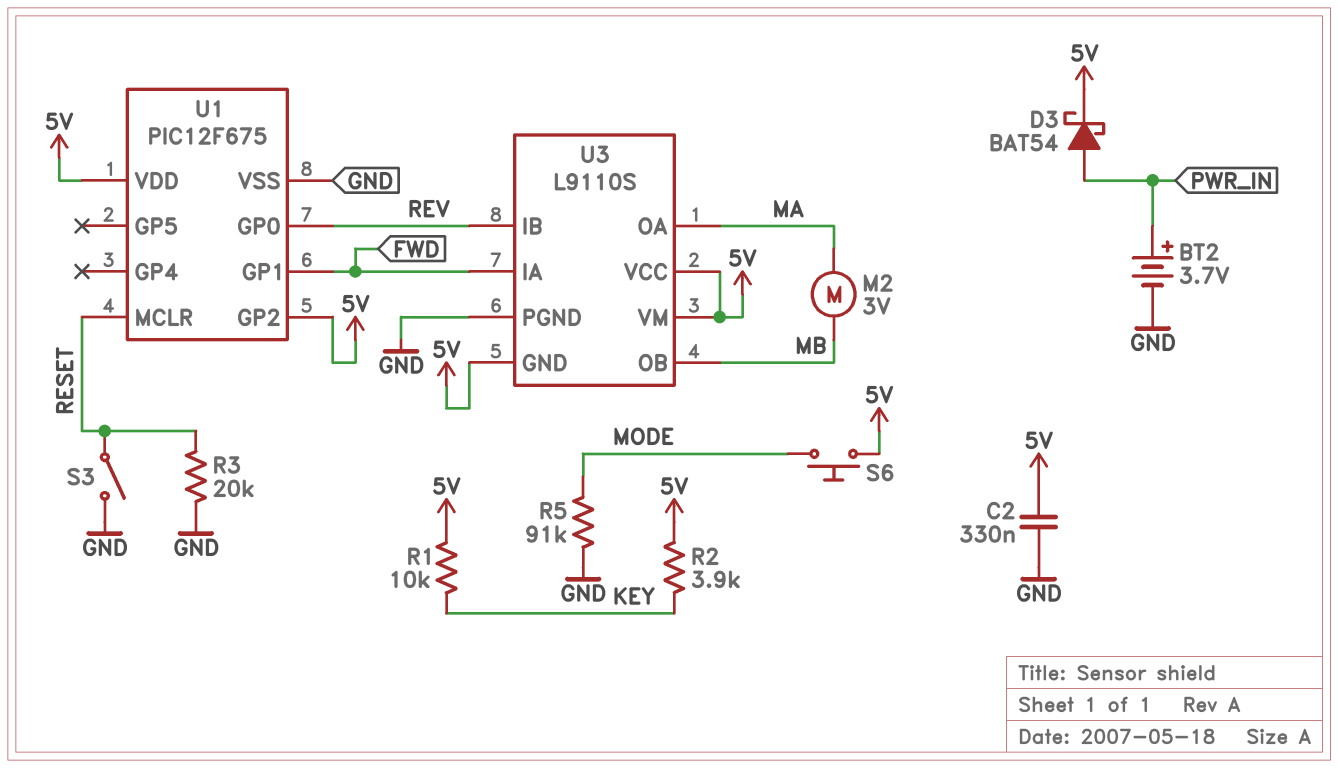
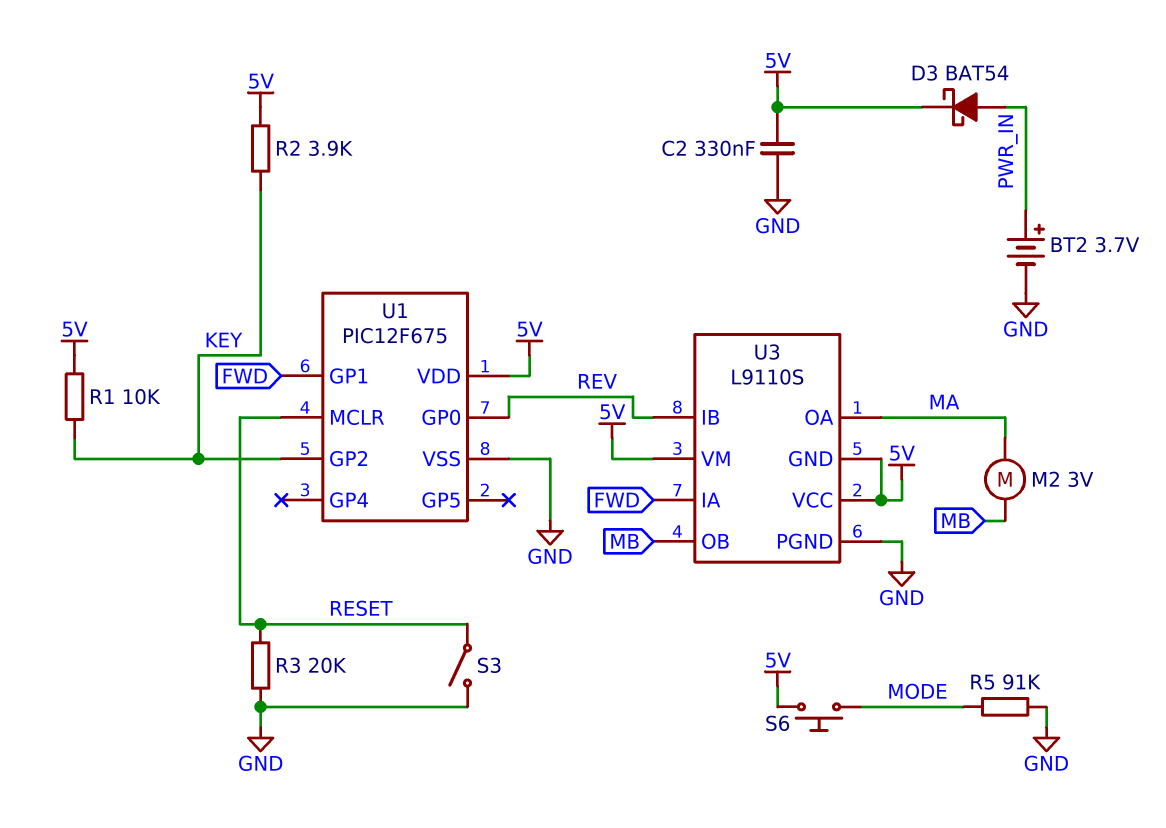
U1 pin GP2: 5V -> KEY

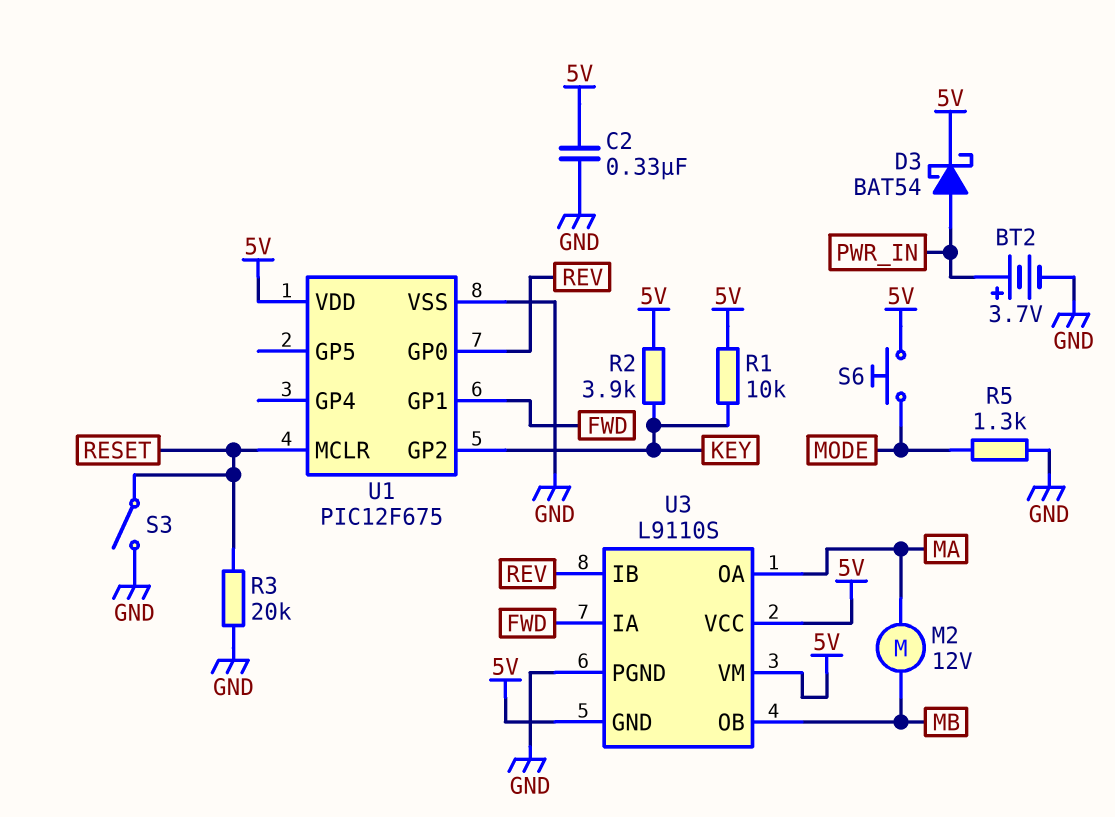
M2: motor 3V (MA, MB) -> motor 12V (MA, MB)
R5: 91k (GND, MODE) -> 1.3k (GND, MODE)

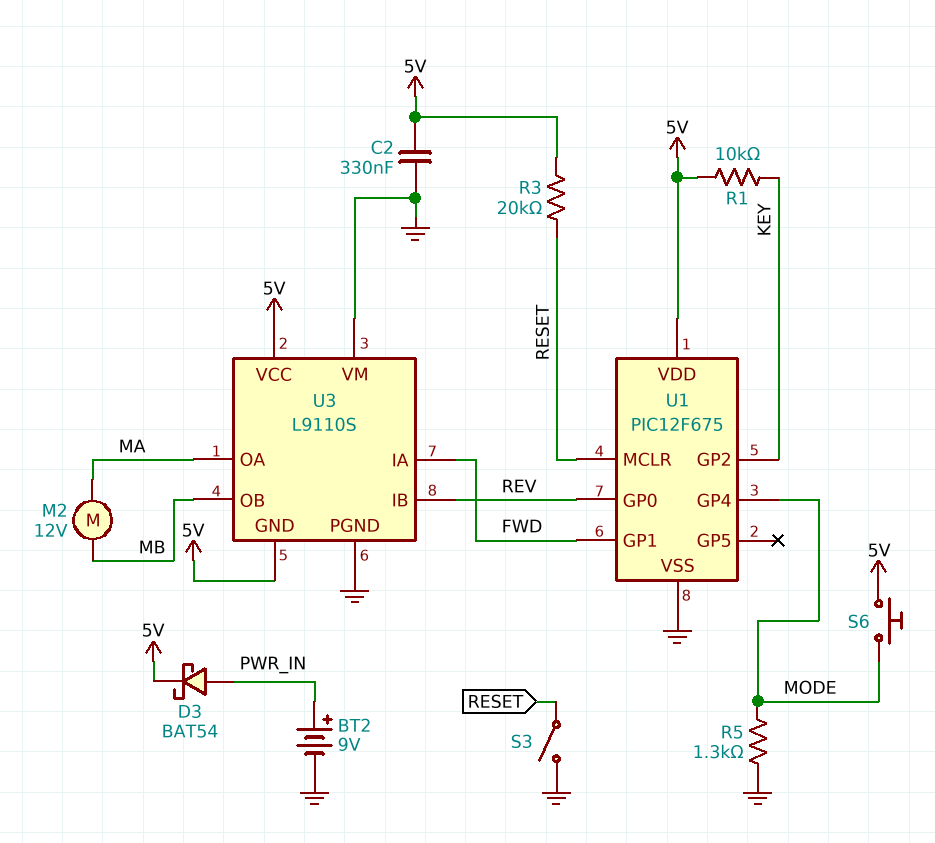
BT2: 3.7V (plus PWR_IN, minus GND) -> 9V (plus PWR_IN, minus GND)
R2: 3.9k (5V, KEY) -> none
R3: 20k (GND, RESET) -> 20k (5V, RESET)
U1 pin GP4: none -> MODE
U3 pin VM: 5V -> GND

